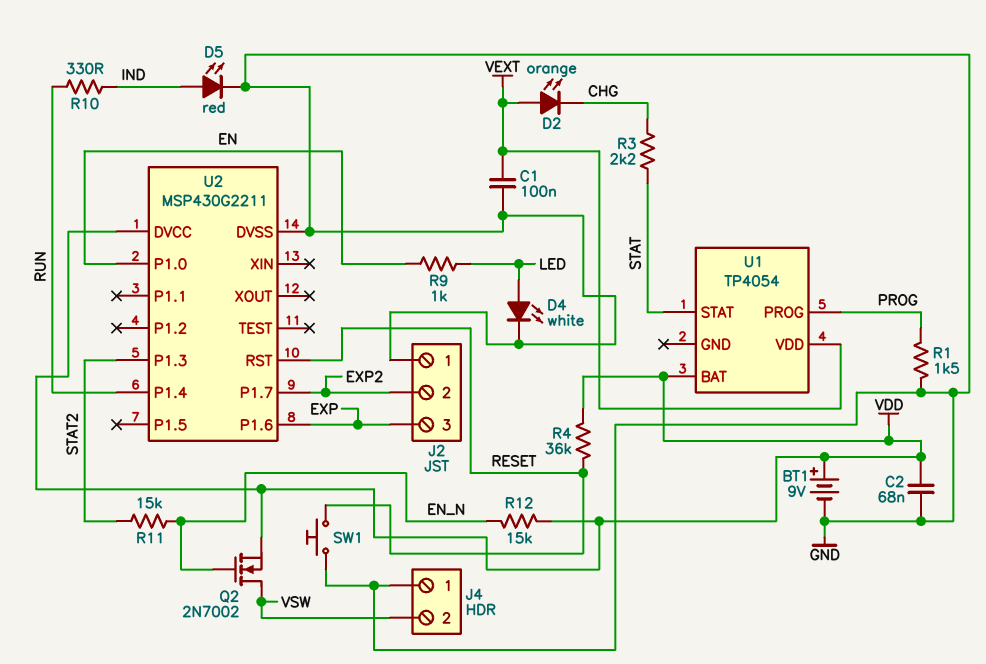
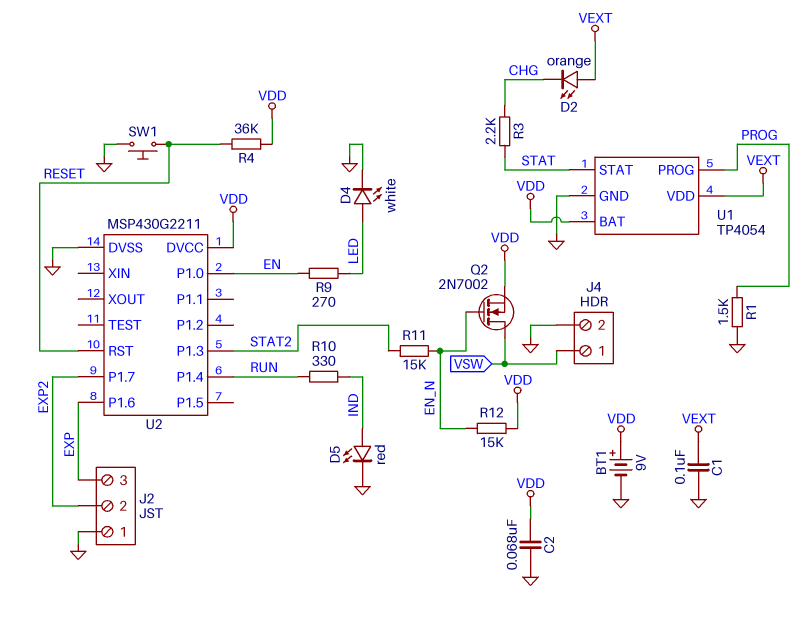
J4 pin 1: GND -> VSW
J4 pin 2: VSW -> GND
R9: 1k (EN, LED) -> 270 (EN, LED)
U1 pin GND: none -> GND

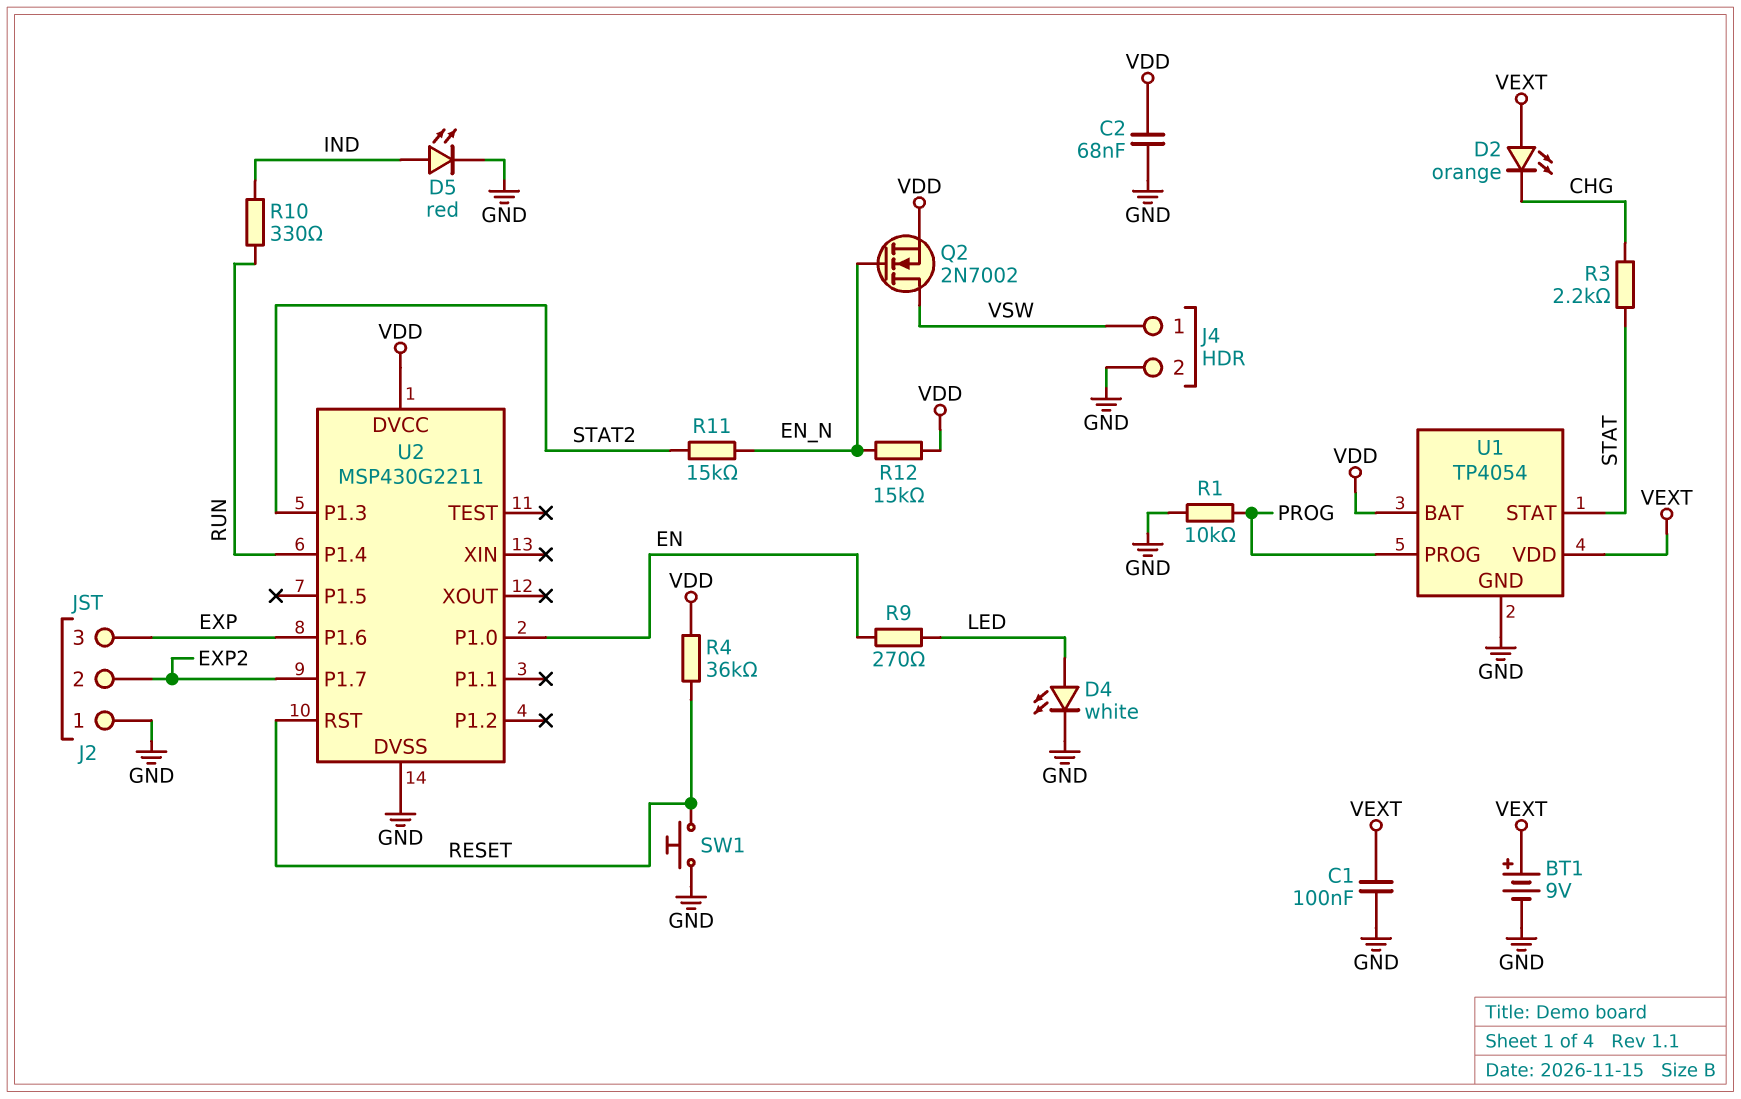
BT1: 9V (plus VDD, minus GND) -> 9V (plus VEXT, minus GND)
R1: 1.5k (GND, PROG) -> 10k (GND, PROG)

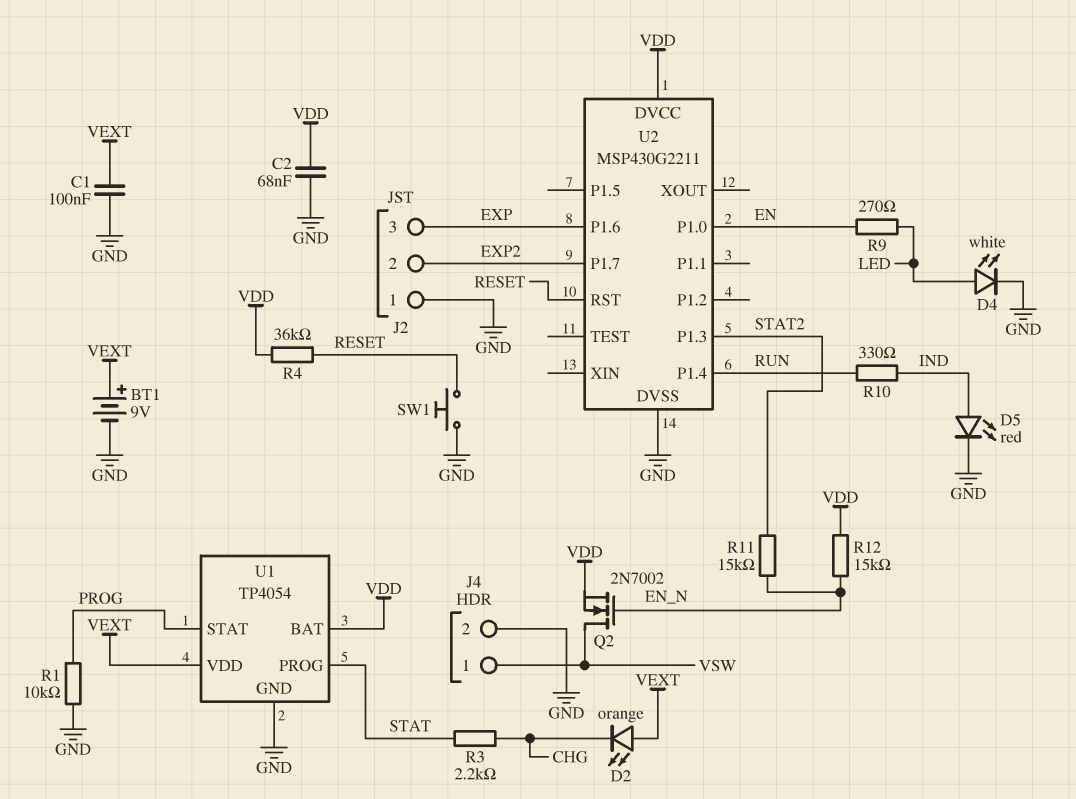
U1 pin PROG: PROG -> STAT
U1 pin STAT: STAT -> PROG

